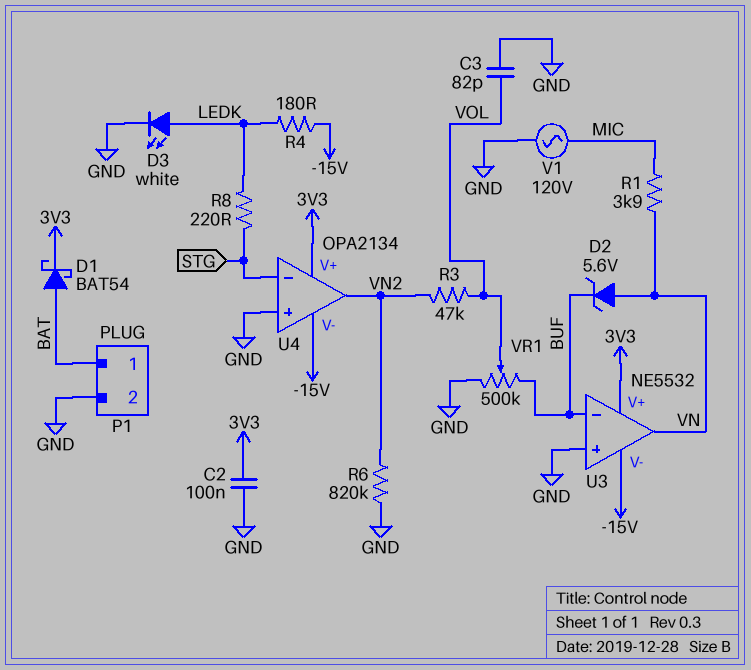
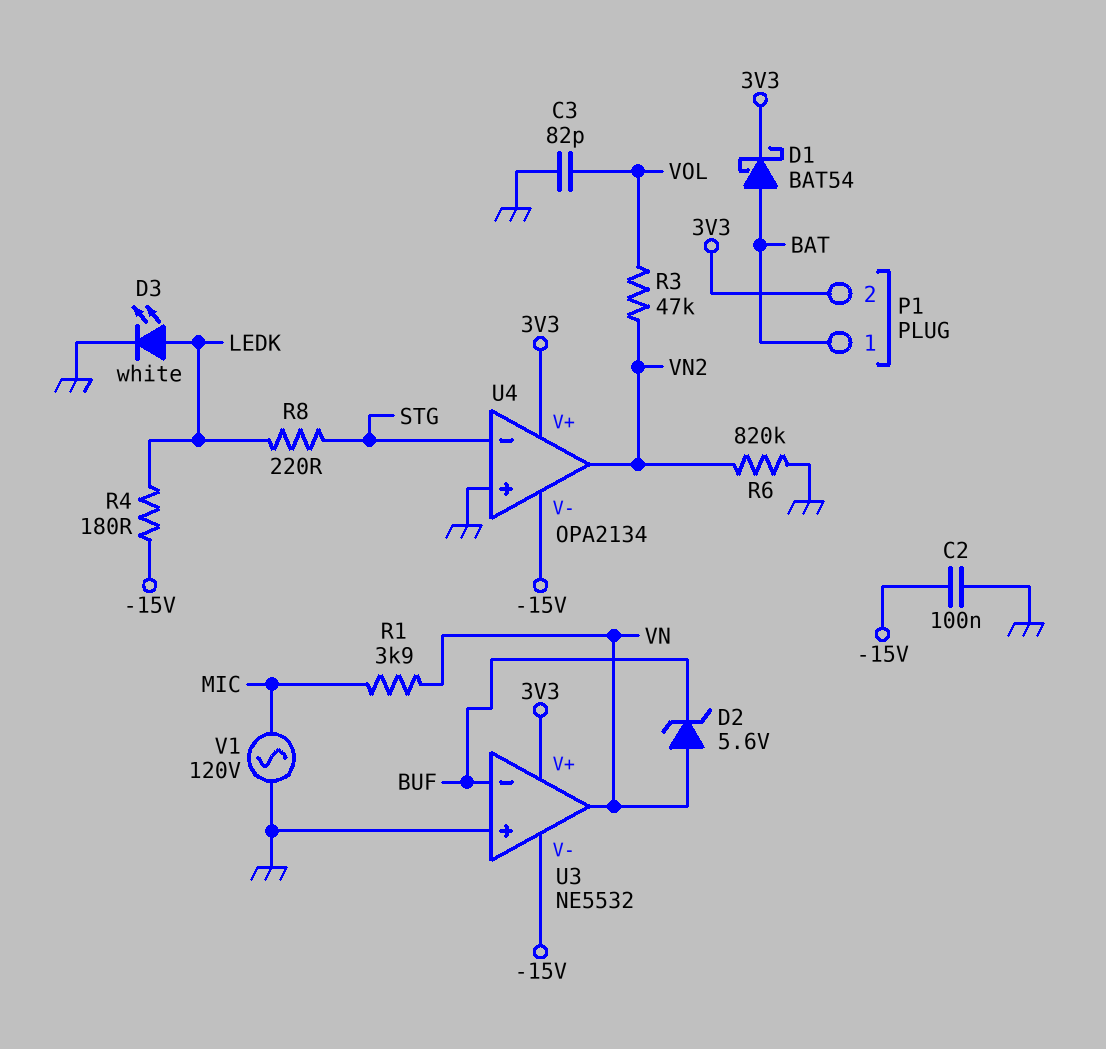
C2: 100nF (3V3, GND) -> 100nF (-15V, GND)
P1 pin 2: GND -> 3V3
VR1: 500k (BUF, GND, wiper VOL) -> none

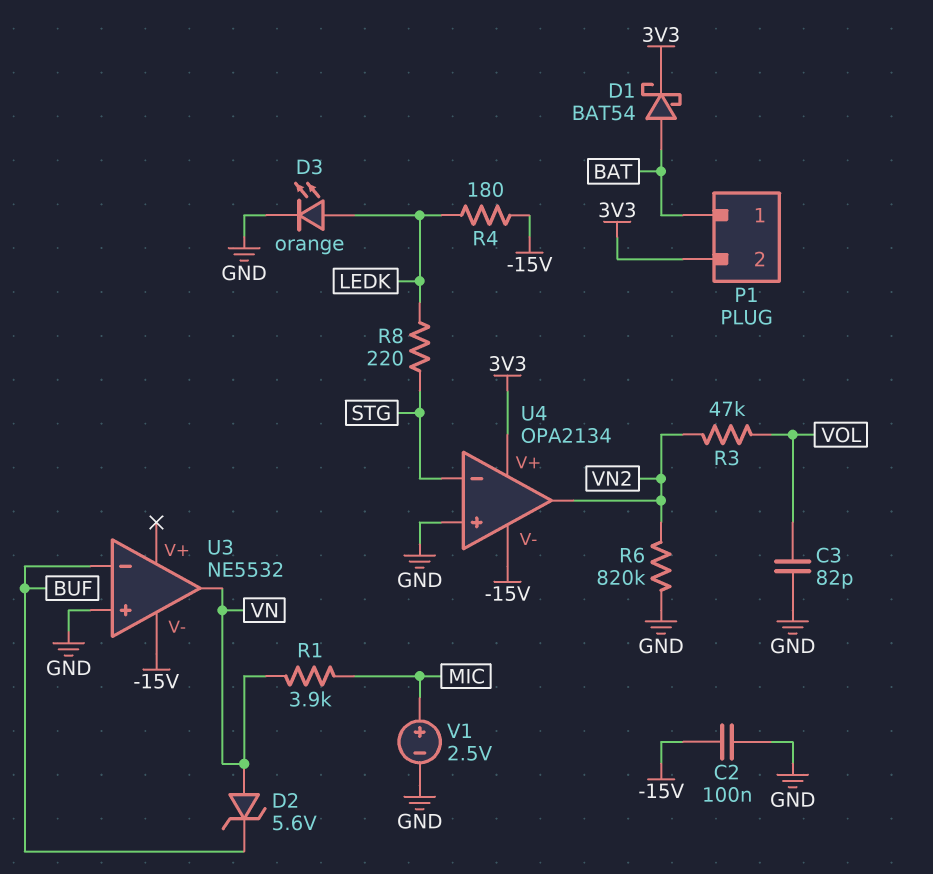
D3: LED white (A LEDK, K GND) -> LED orange (A LEDK, K GND)
U3 pin V+: 3V3 -> none
V1: AC 120V (GND, MIC) -> 2.5V (plus MIC, minus GND)

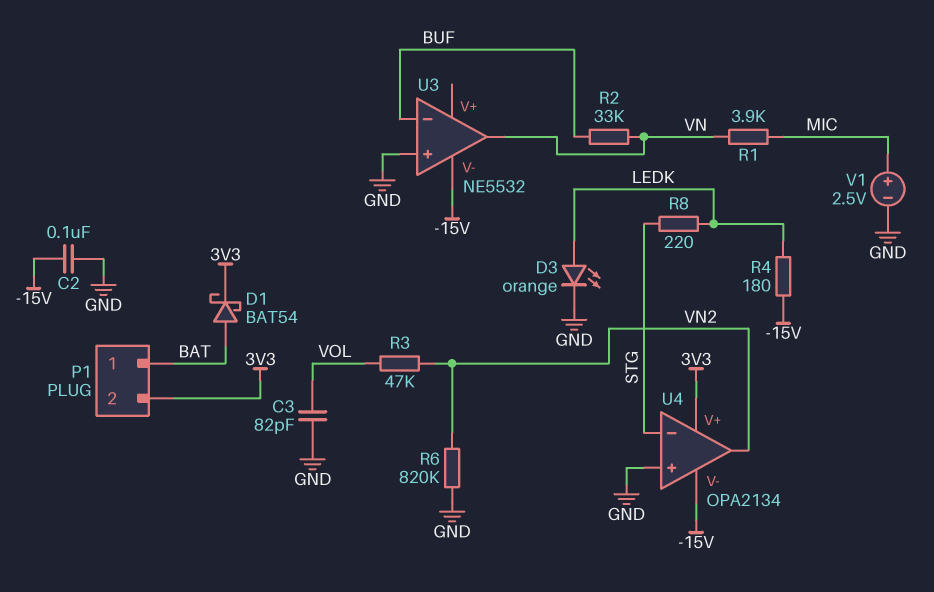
D2: zener 5.6V (A VN, K BUF) -> none
R2: none -> 33k (BUF, VN)

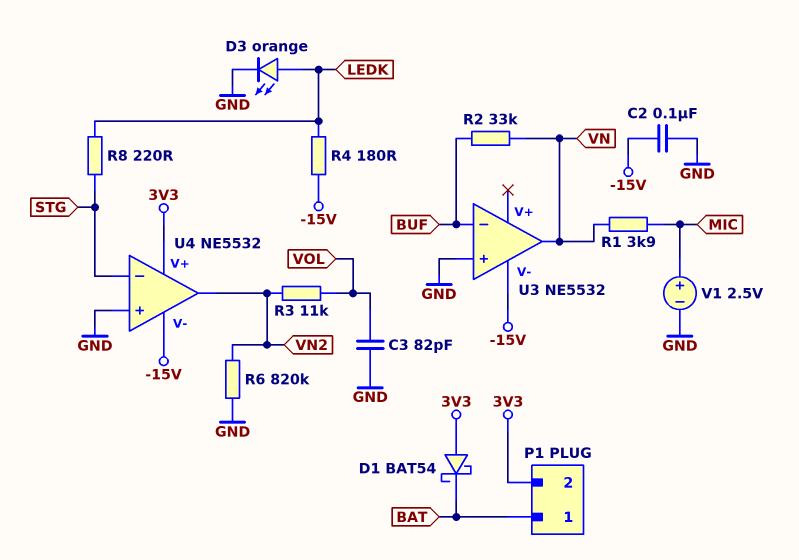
D1: schottky BAT54 (A BAT, K 3V3) -> schottky BAT54 (A 3V3, K BAT)
R3: 47k (VN2, VOL) -> 11k (VN2, VOL)
U4: OPA2134 -> NE5532

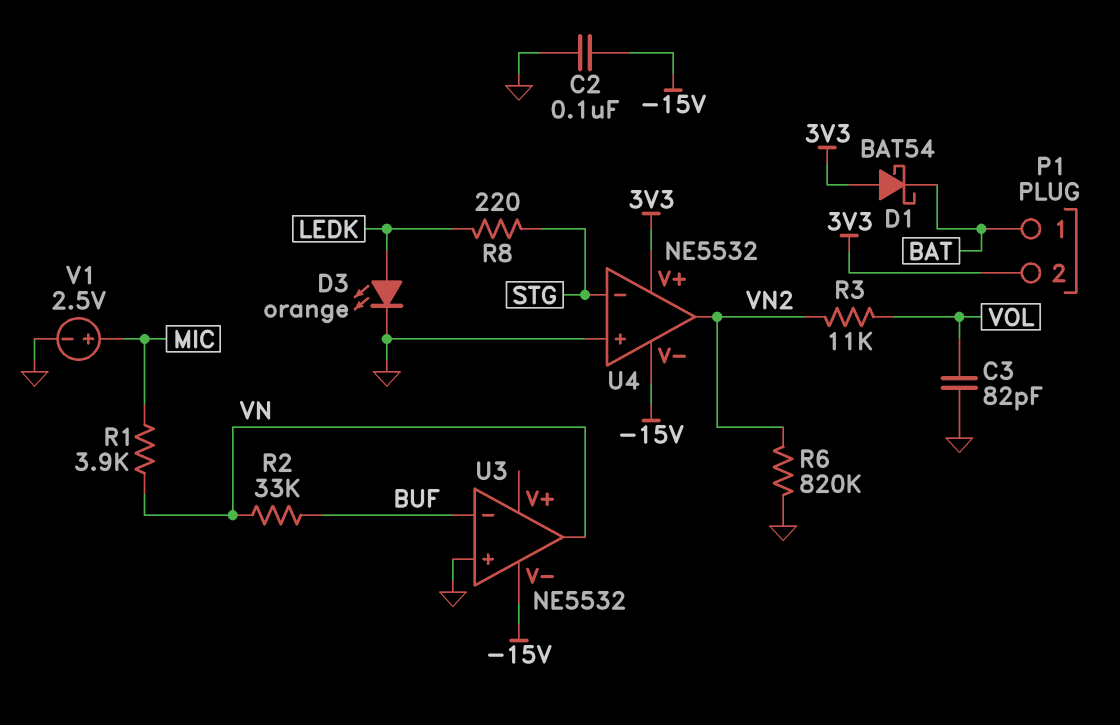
R4: 180 (-15V, LEDK) -> none

